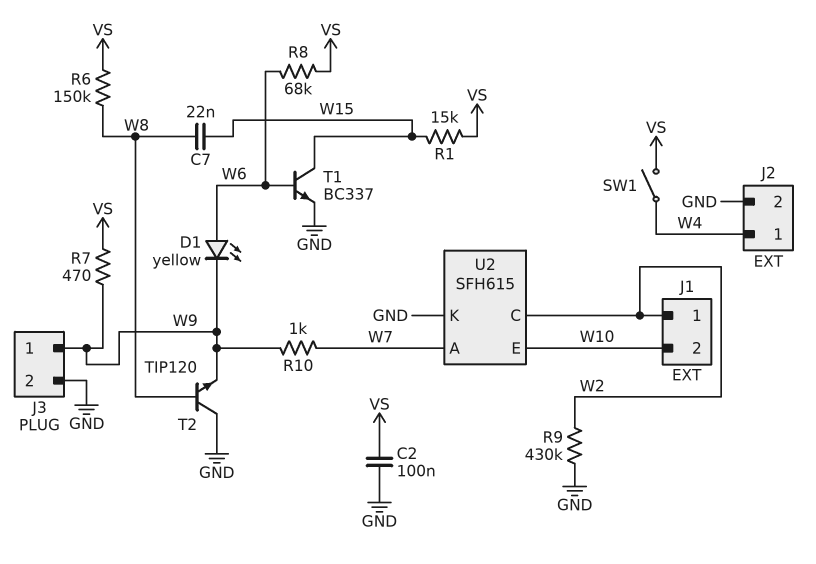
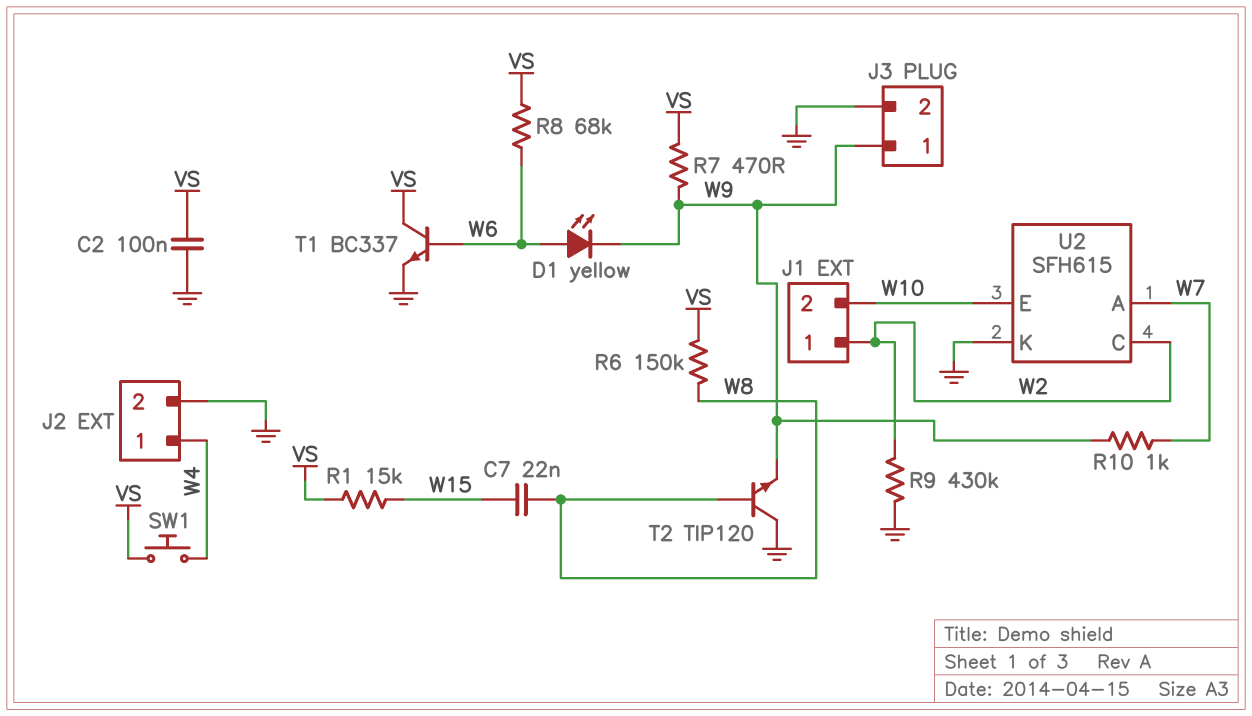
SW1: switch (VS, W4) -> button (VS, W4)
T1: NPN BC337 (B W6, C W15, E GND) -> NPN BC337 (B W6, C VS, E GND)

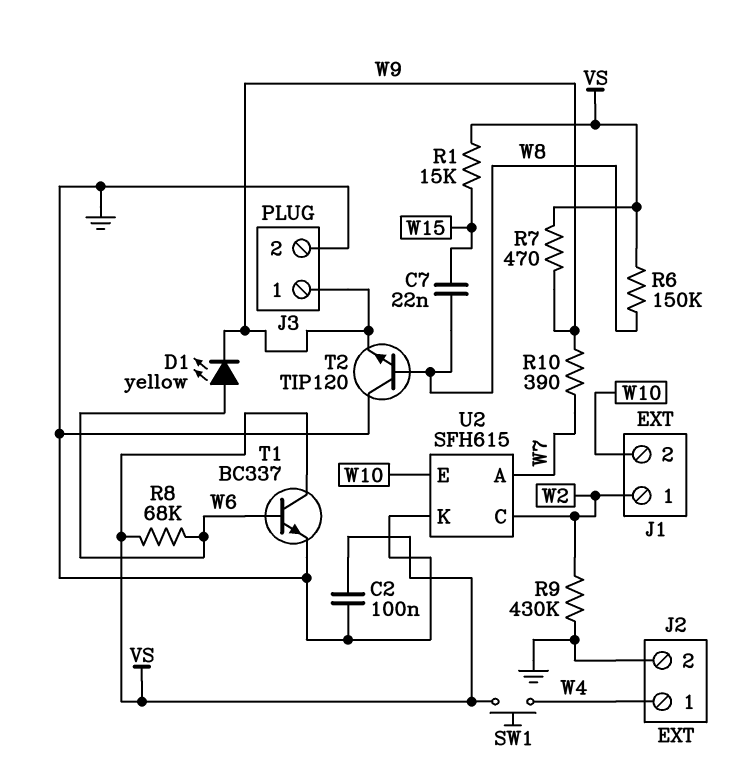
R10: 1k (W7, W9) -> 390 (W7, W9)

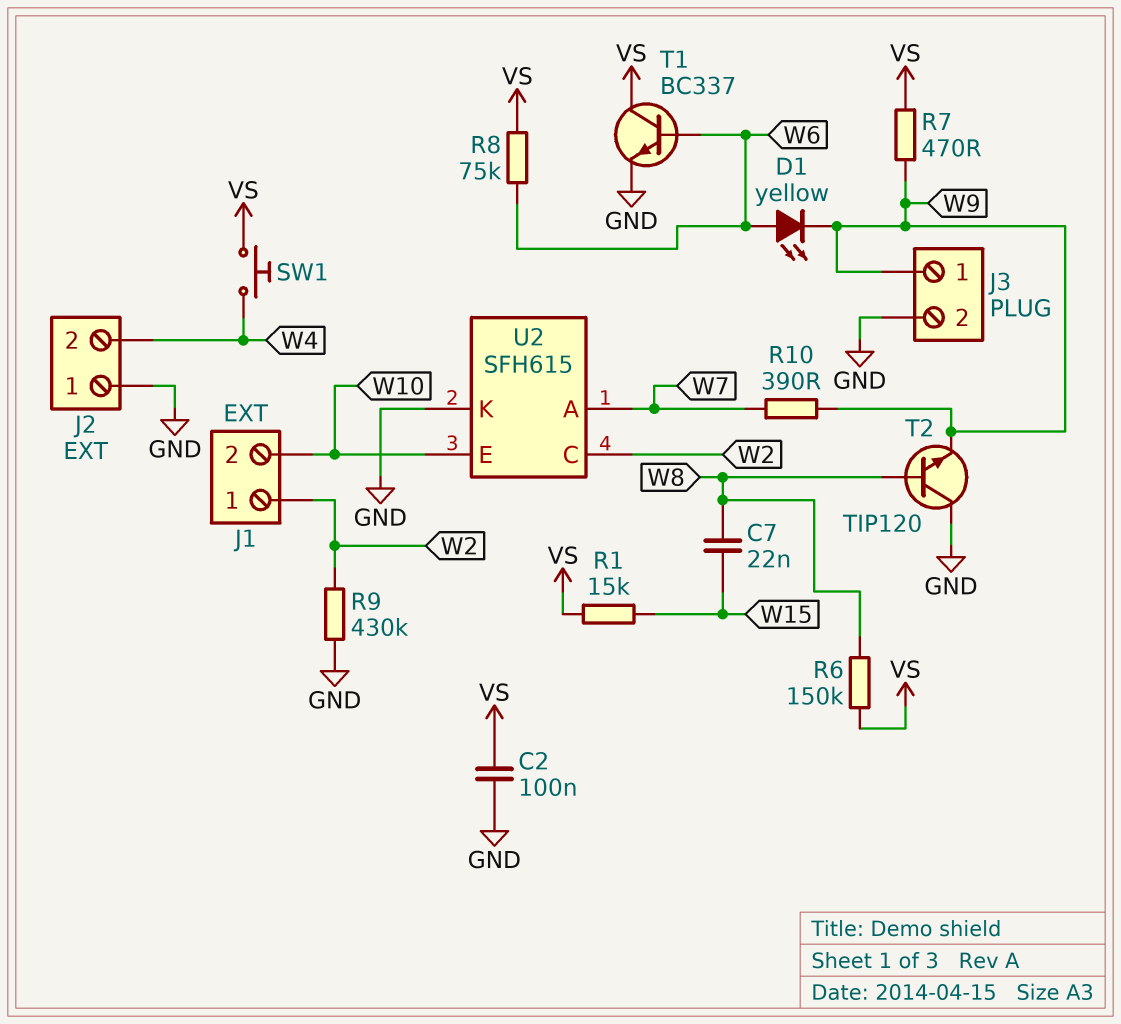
J2 pin 1: W4 -> GND
J2 pin 2: GND -> W4
R8: 68k (VS, W6) -> 75k (VS, W6)

